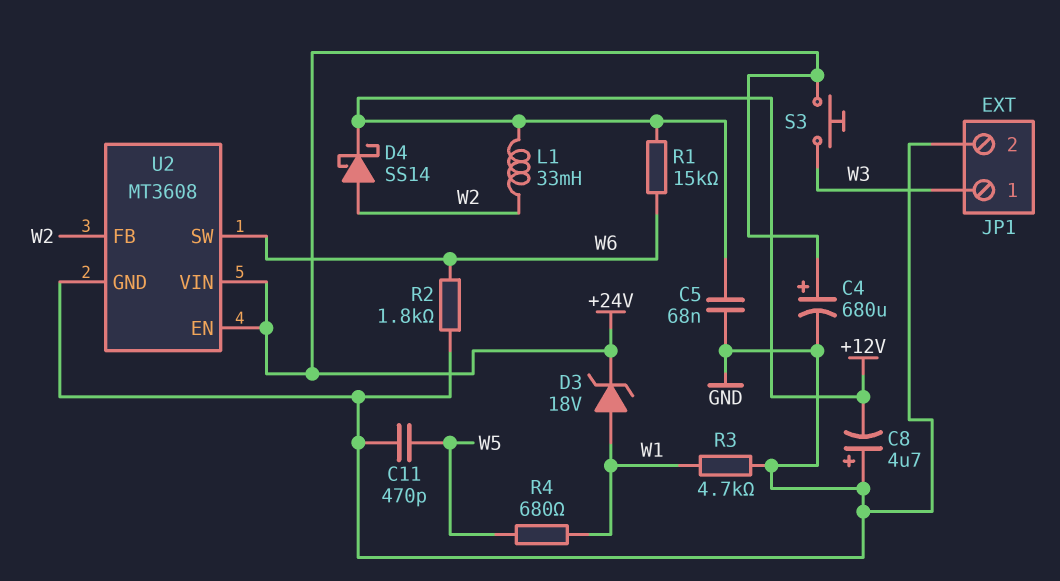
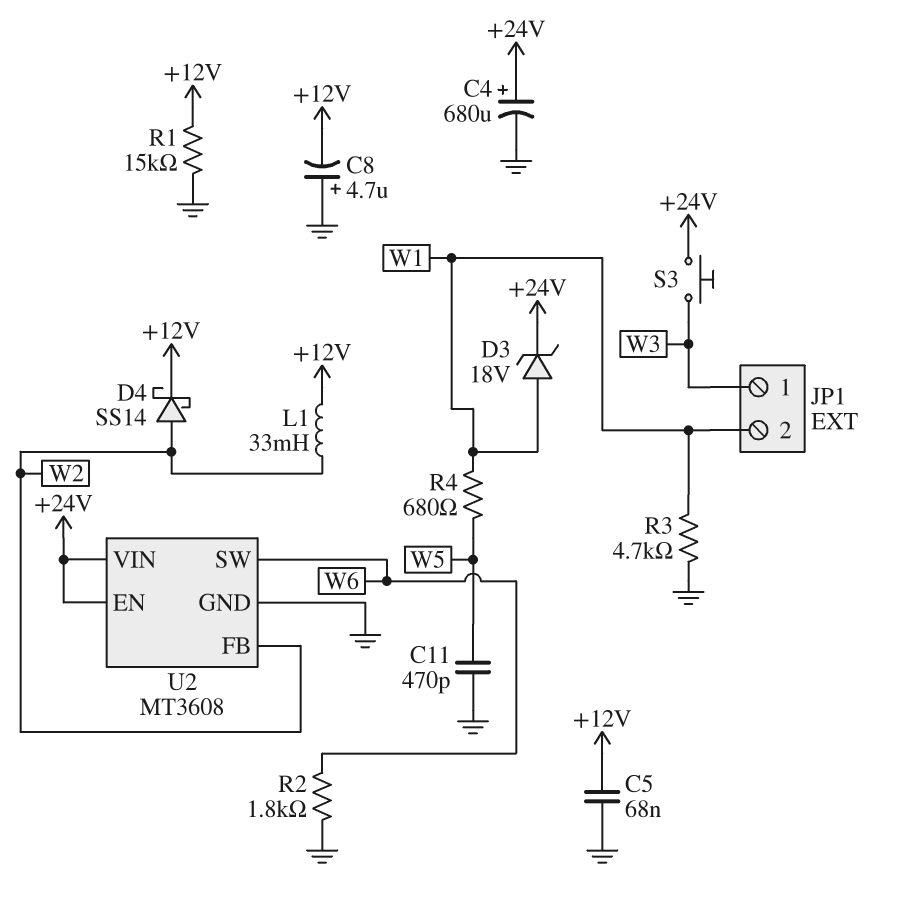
JP1 pin 2: GND -> W1
R1: 15k (+12V, W6) -> 15k (+12V, GND)

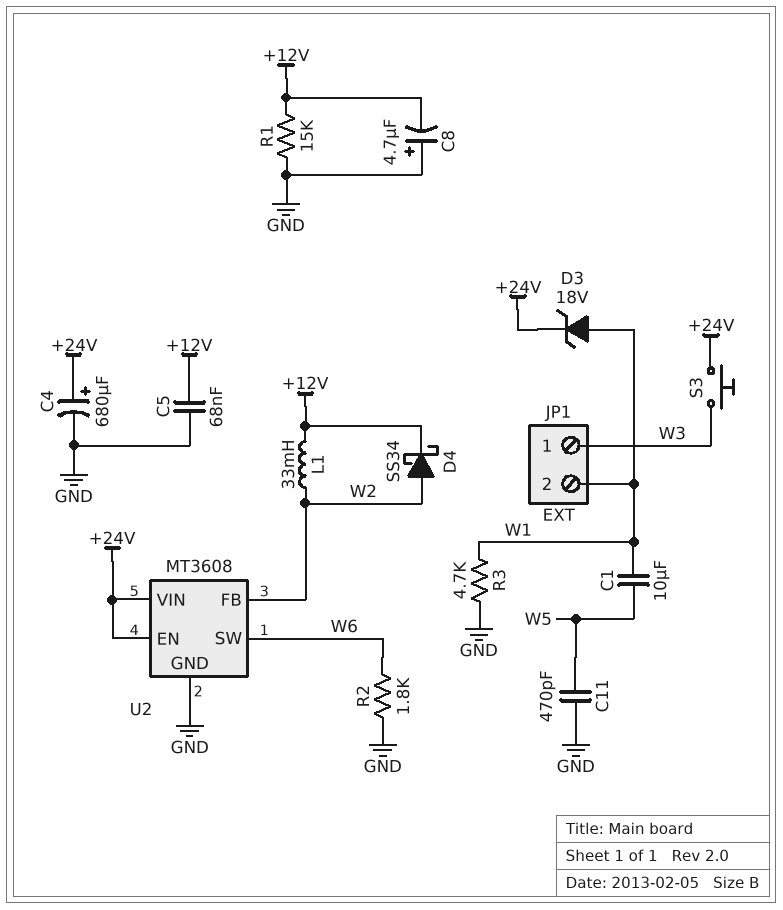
C1: none -> 10uF (W1, W5)
D4: schottky SS14 (A W2, K +12V) -> schottky SS34 (A W2, K +12V)
R4: 680 (W1, W5) -> none

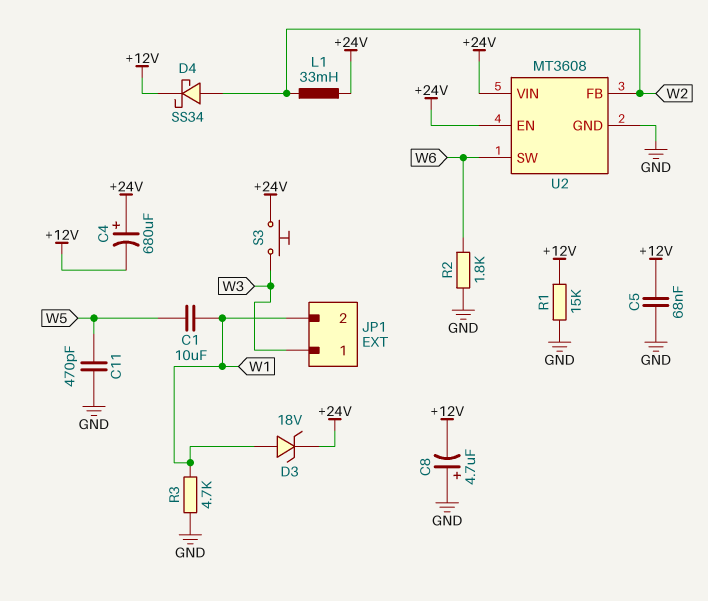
C4: 680uF (plus +24V, minus GND) -> 680uF (plus +24V, minus +12V)
L1: 33mH (+12V, W2) -> 33mH (+24V, W2)

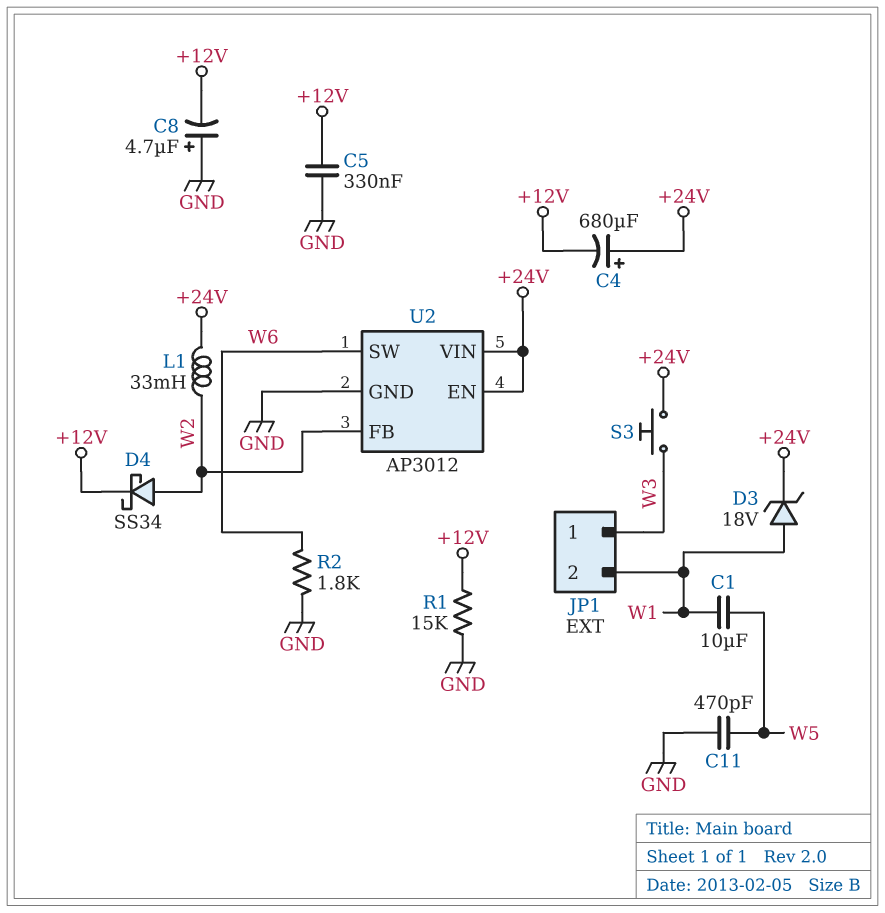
C5: 68nF (+12V, GND) -> 330nF (+12V, GND)
R3: 4.7k (GND, W1) -> none
U2: MT3608 -> AP3012

